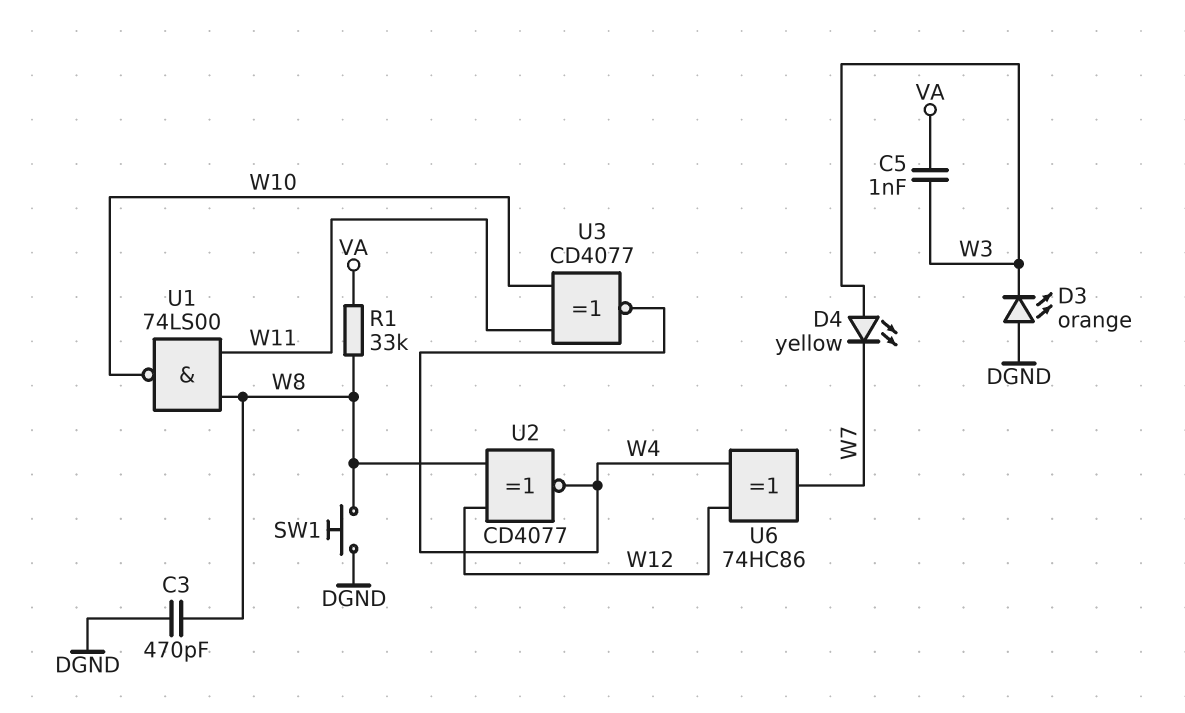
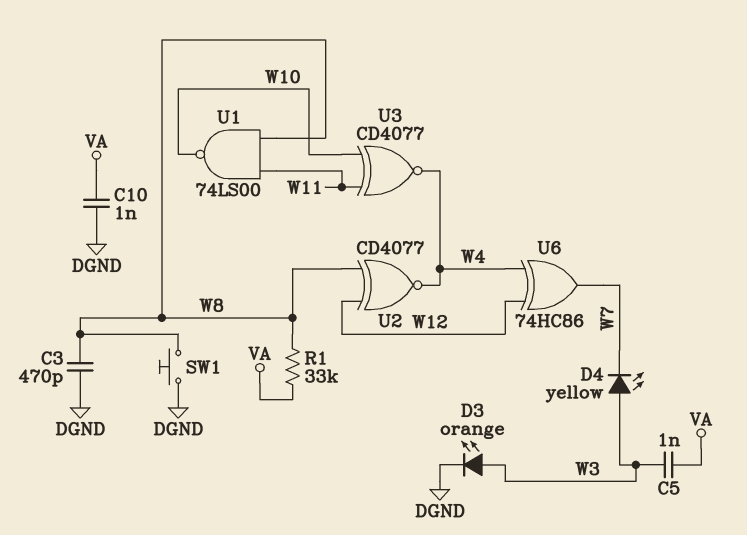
C10: none -> 1nF (DGND, VA)
D3: LED orange (A DGND, K W3) -> LED orange (A W3, K DGND)

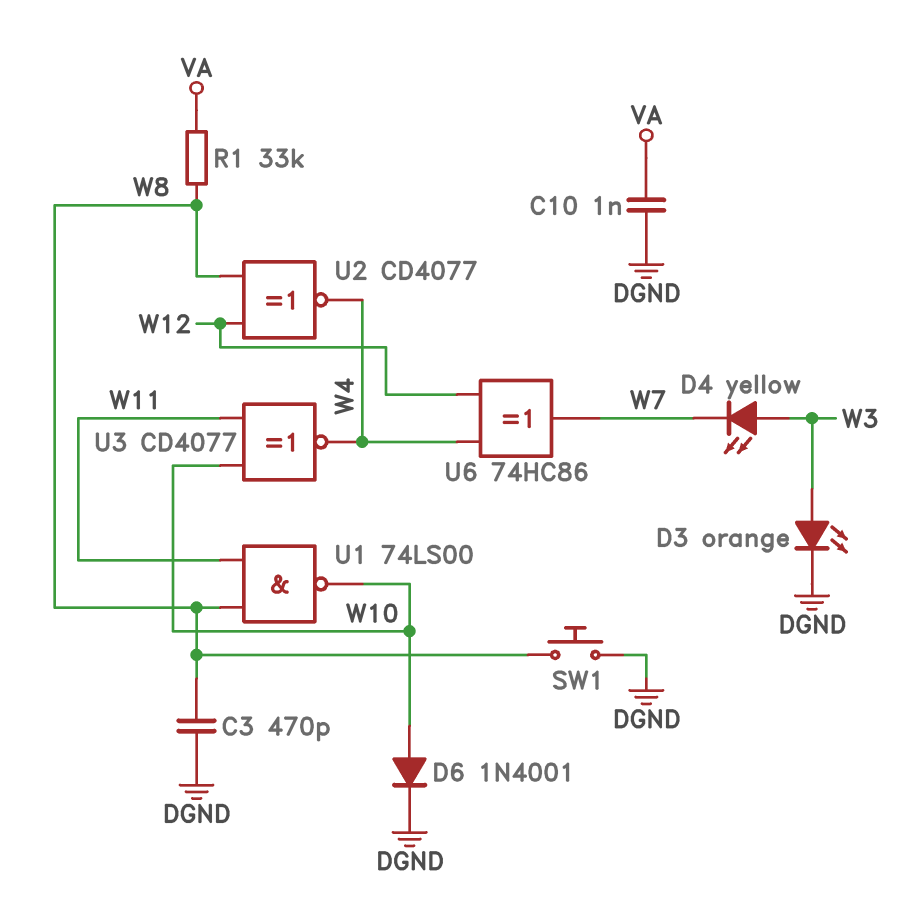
C5: 1nF (VA, W3) -> none
D6: none -> diode 1N4001 (A W10, K DGND)

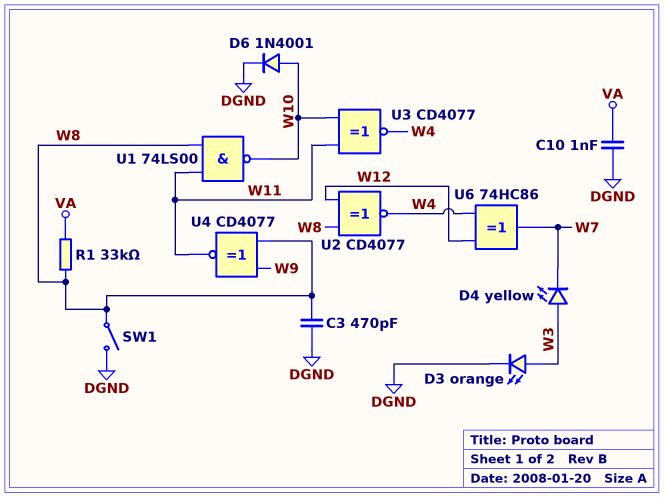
SW1: button (DGND, W8) -> switch (DGND, W8)
U4: none -> XNOR CD4077 (in W8, in W9, out W11)

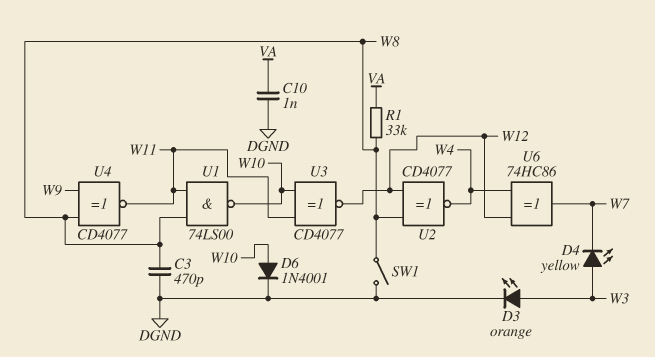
U3: XNOR CD4077 (in W10, in W11, out W4) -> XNOR CD4077 (in W10, in W11, out W12)

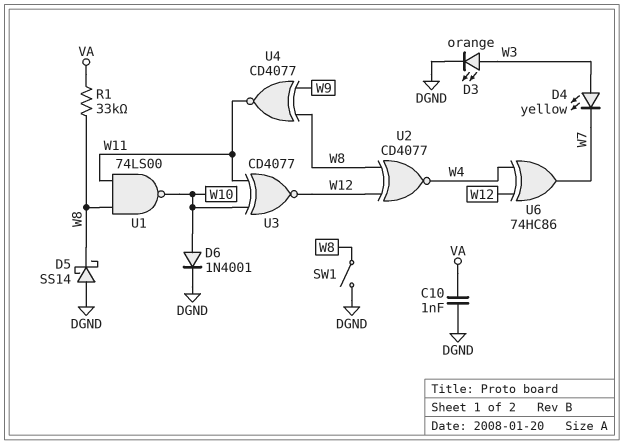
C3: 470pF (DGND, W8) -> none
D5: none -> schottky SS14 (A DGND, K W8)

